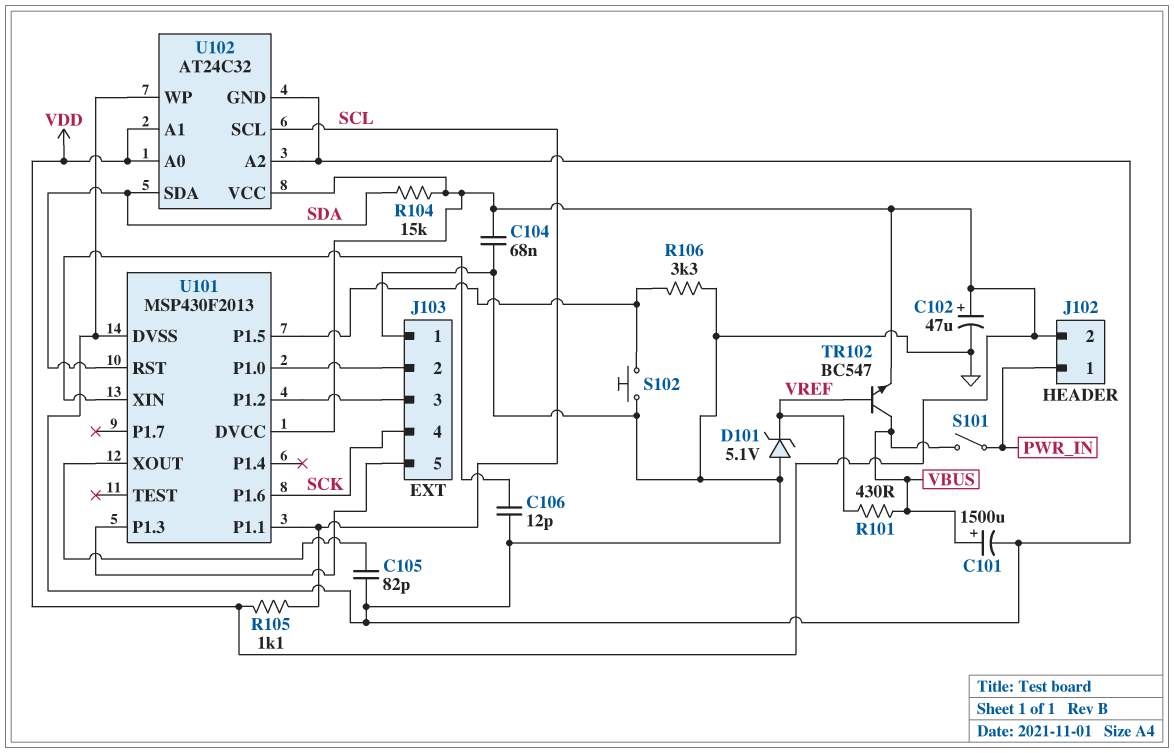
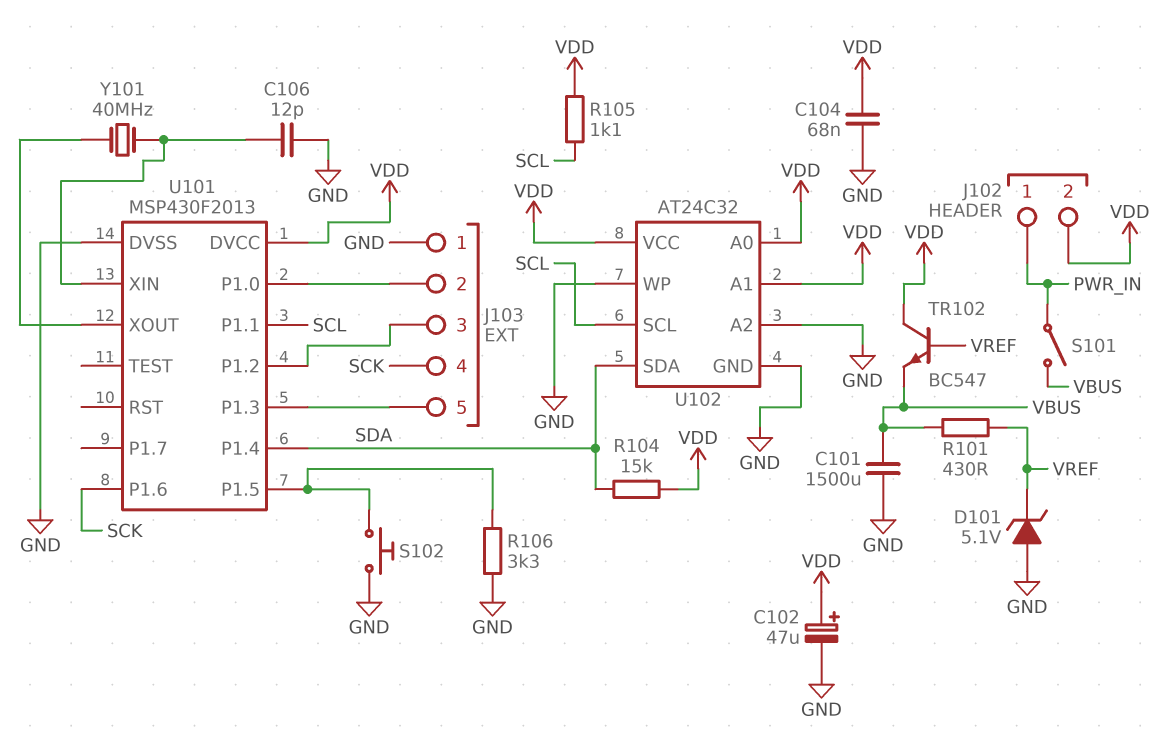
C101: 1500uF (plus VBUS, minus GND) -> 1500uF (GND, VBUS)
C105: 82pF (GND, U101/XOUT) -> none
TR102: NPN BC547 (B VREF, C VBUS, E VDD) -> NPN BC547 (B VREF, C VDD, E VBUS)
U101 pin P1.4: none -> SDA
U101 pin RST: SDA -> none
Y101: none -> 40MHz (U101/XIN, U101/XOUT)

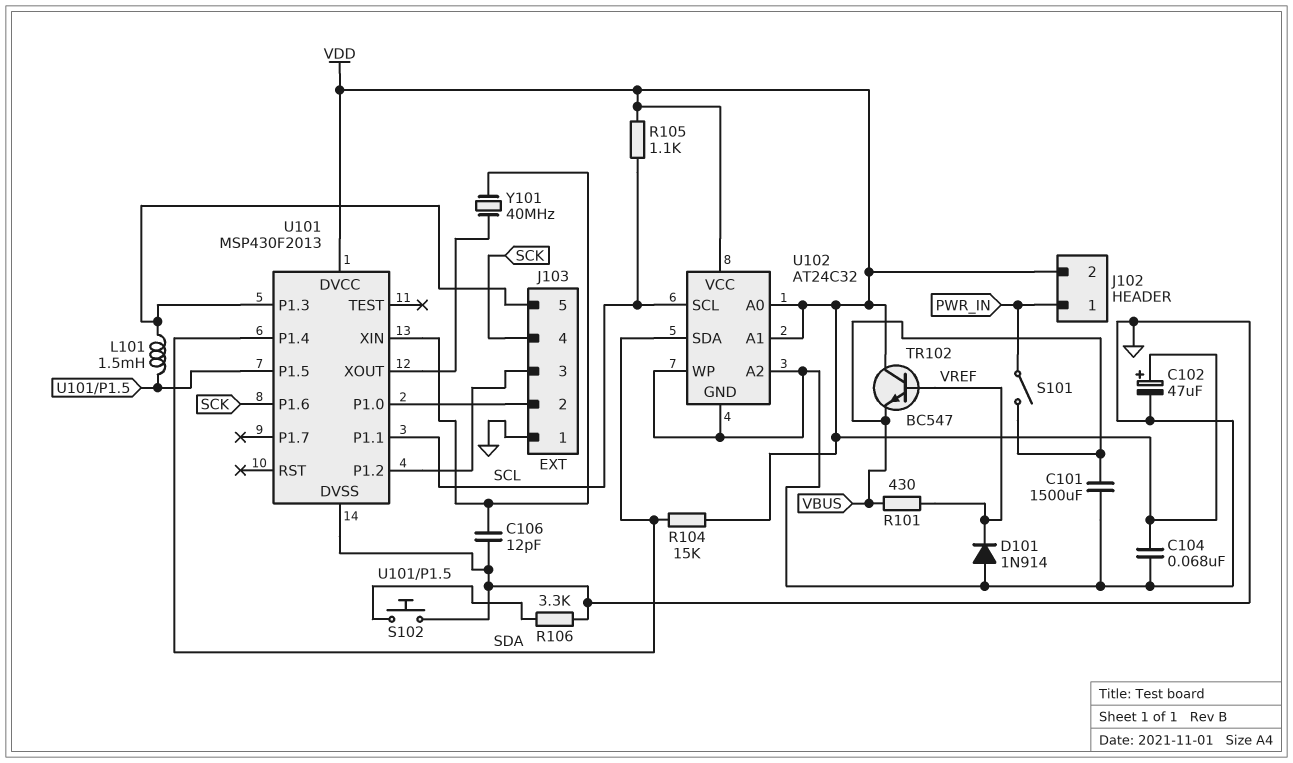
D101: zener 5.1V (A GND, K VREF) -> diode 1N914 (A GND, K VREF)
L101: none -> 1.5mH (J103/5, U101/P1.5)

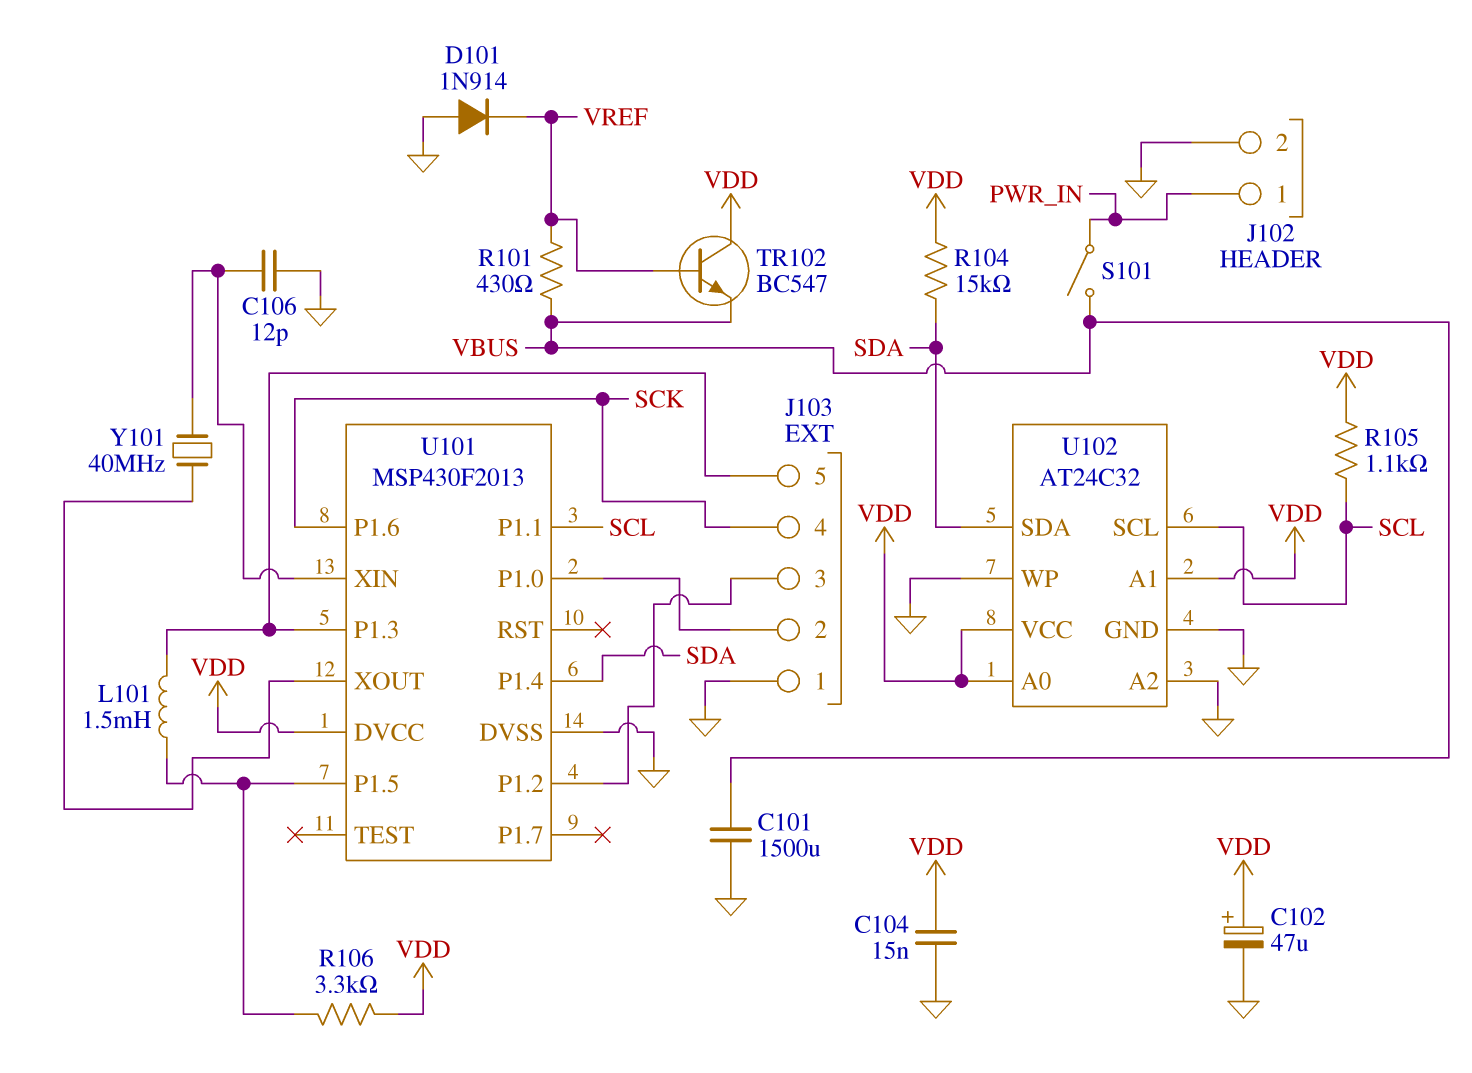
C104: 68nF (GND, VDD) -> 15nF (GND, VDD)
J102 pin 2: VDD -> GND
R106: 3.3k (GND, U101/P1.5) -> 3.3k (U101/P1.5, VDD)
S102: button (GND, U101/P1.5) -> none

